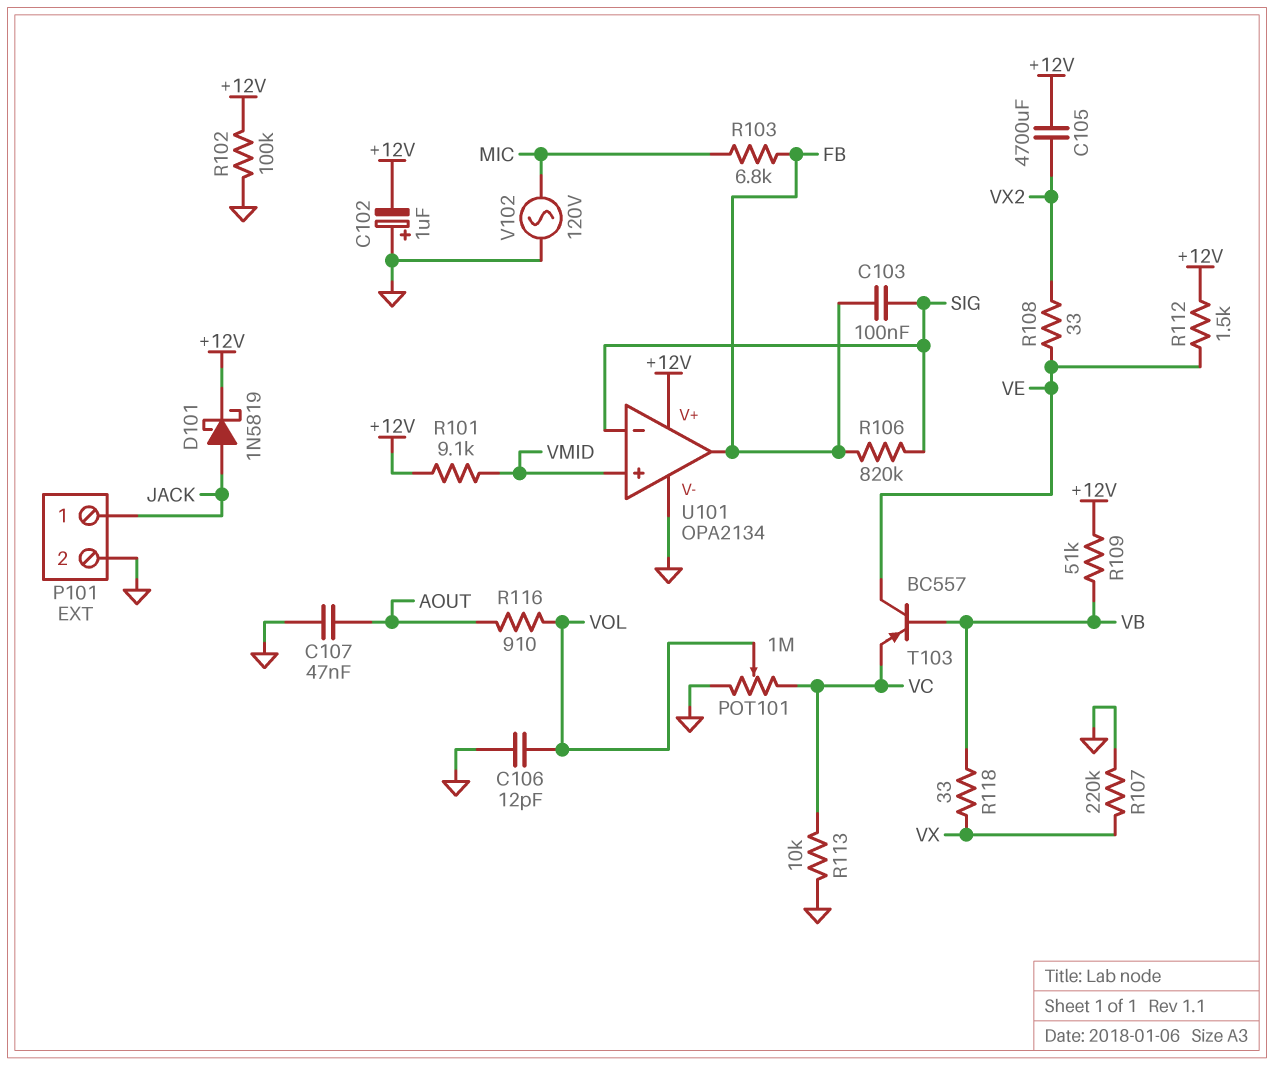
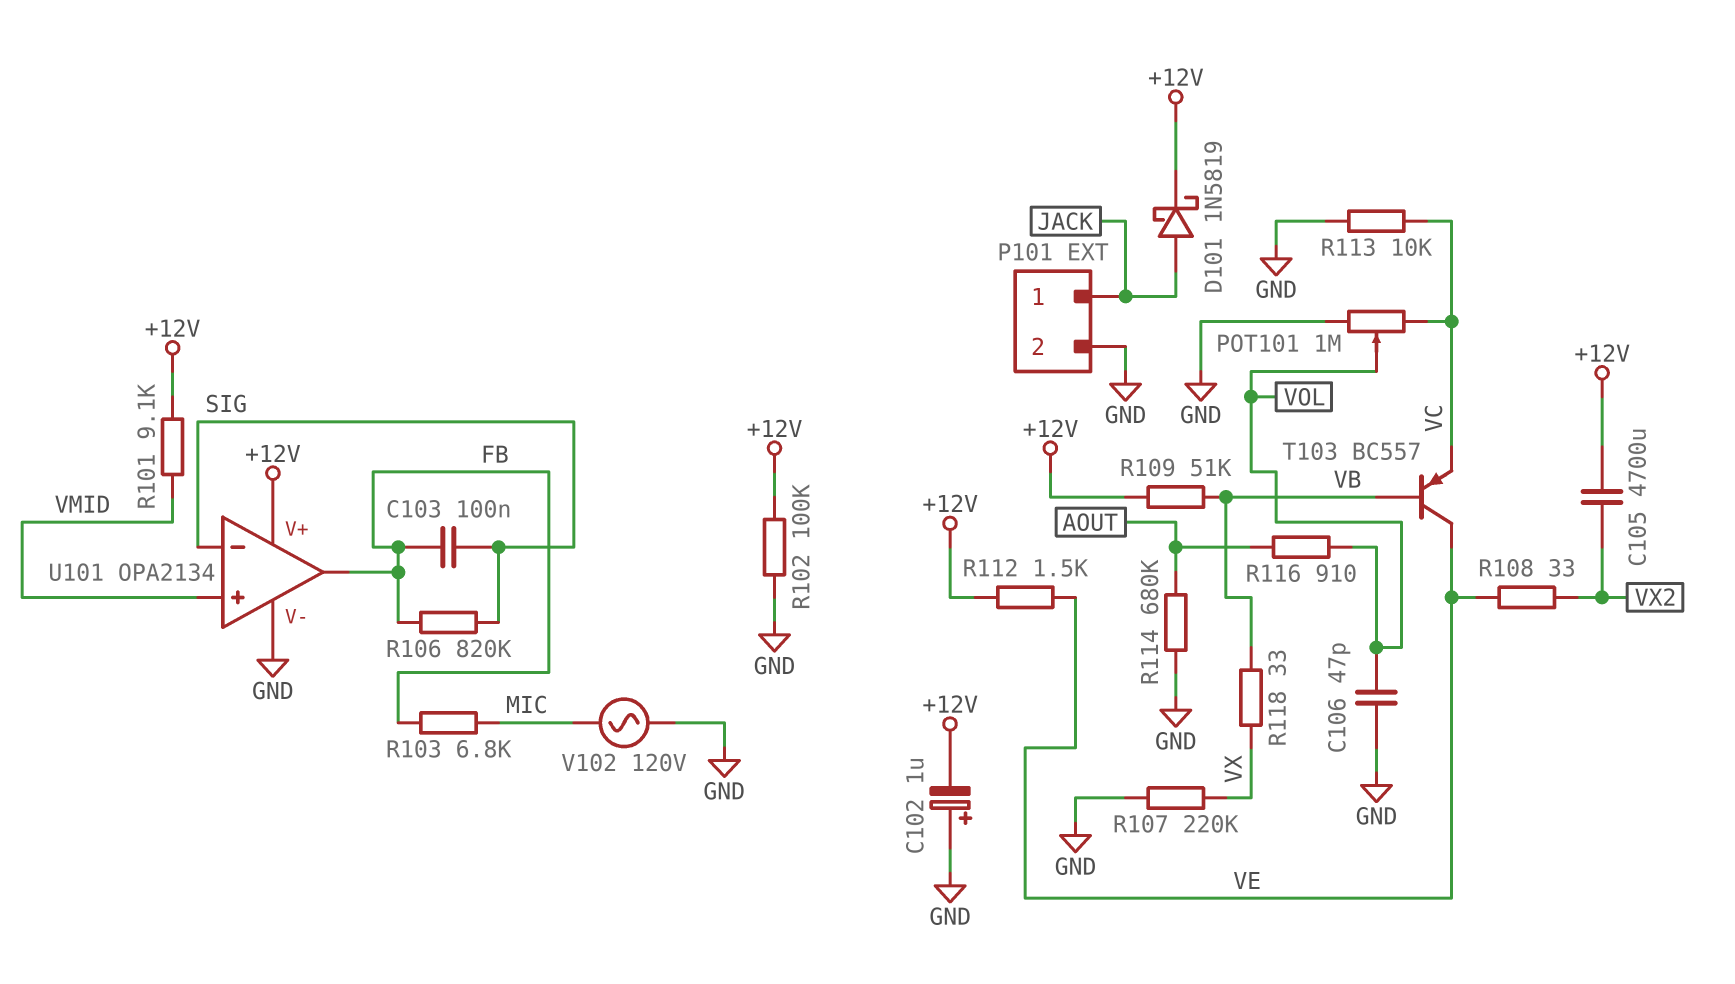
C106: 12pF (GND, VOL) -> 47pF (GND, VOL)
C107: 47nF (AOUT, GND) -> none
R114: none -> 680k (AOUT, GND)

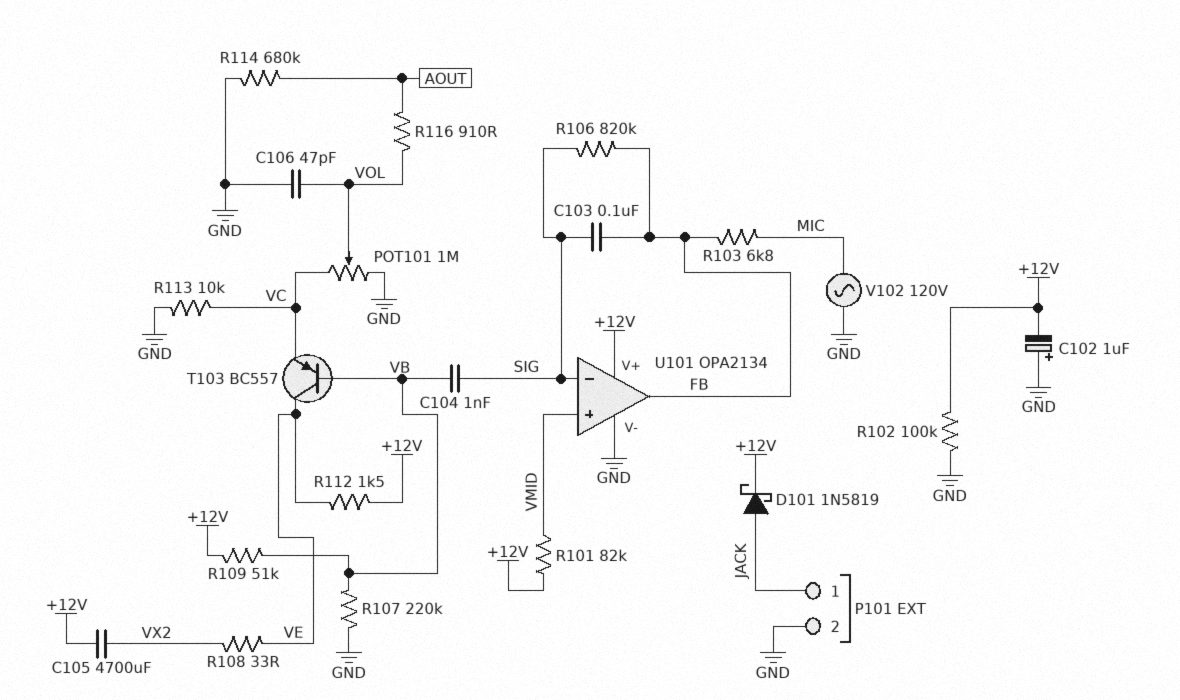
C104: none -> 1nF (SIG, VB)
R101: 9.1k (+12V, VMID) -> 82k (+12V, VMID)
R107: 220k (GND, VX) -> 220k (GND, VB)
R118: 33 (VB, VX) -> none

